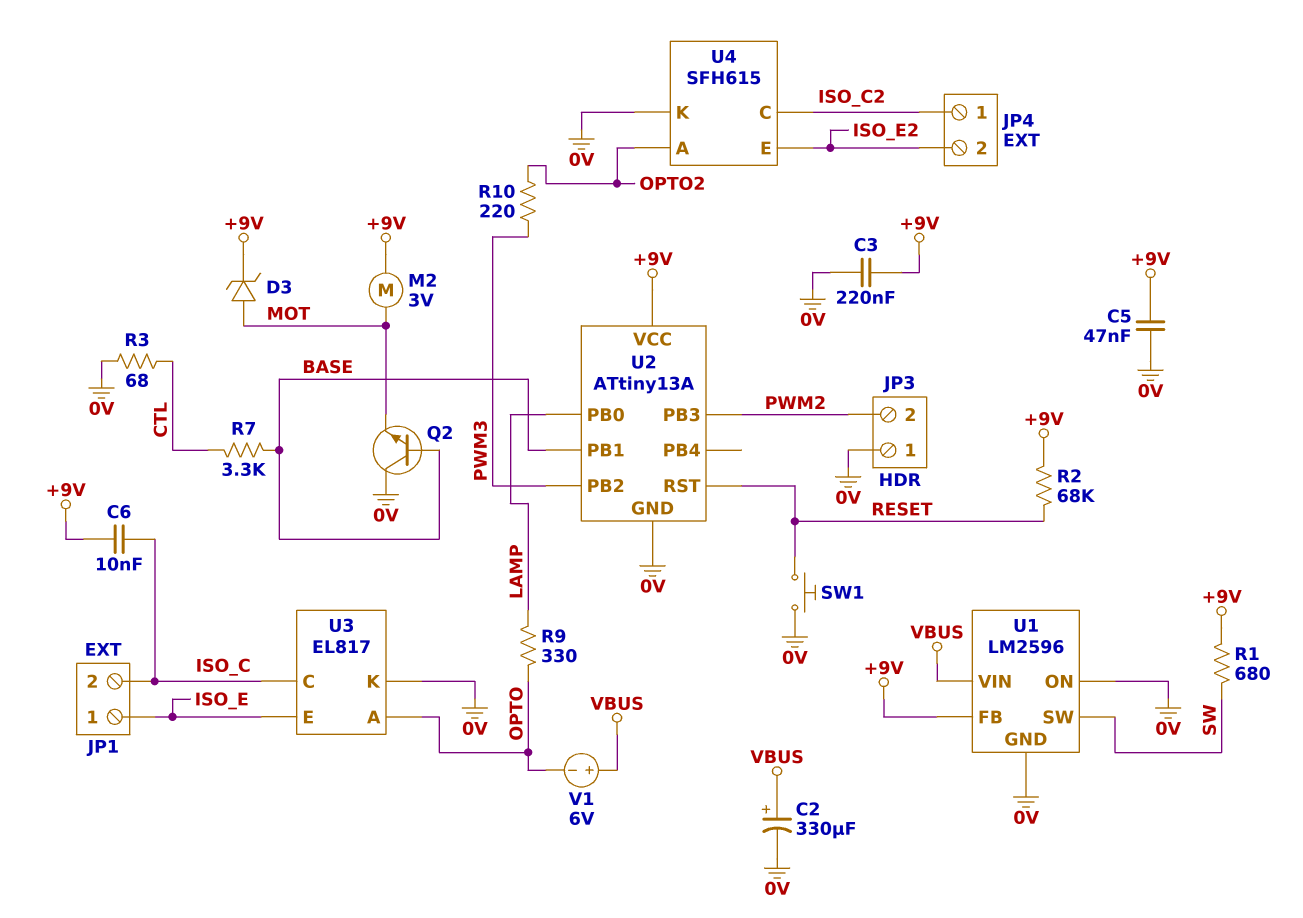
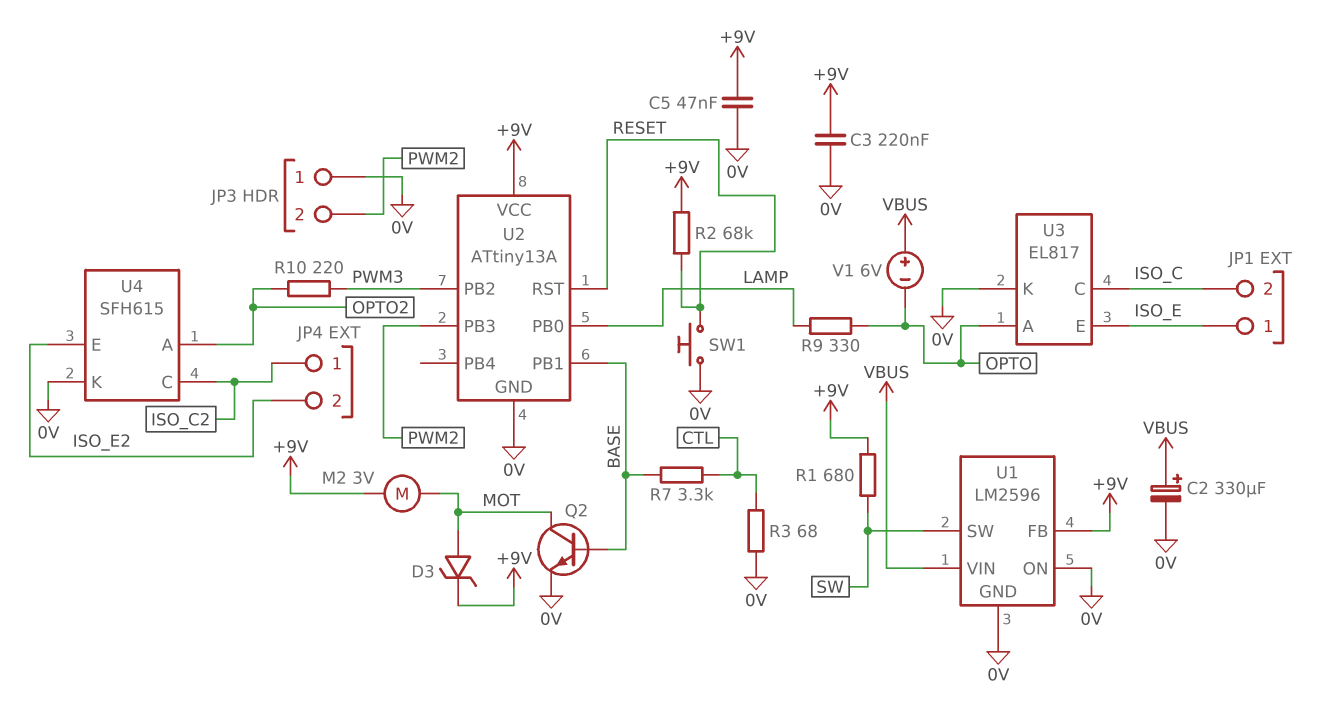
C6: 10nF (+9V, ISO_C) -> none
Q2: NPN (B BASE, C 0V, E MOT) -> NPN (B BASE, C MOT, E 0V)

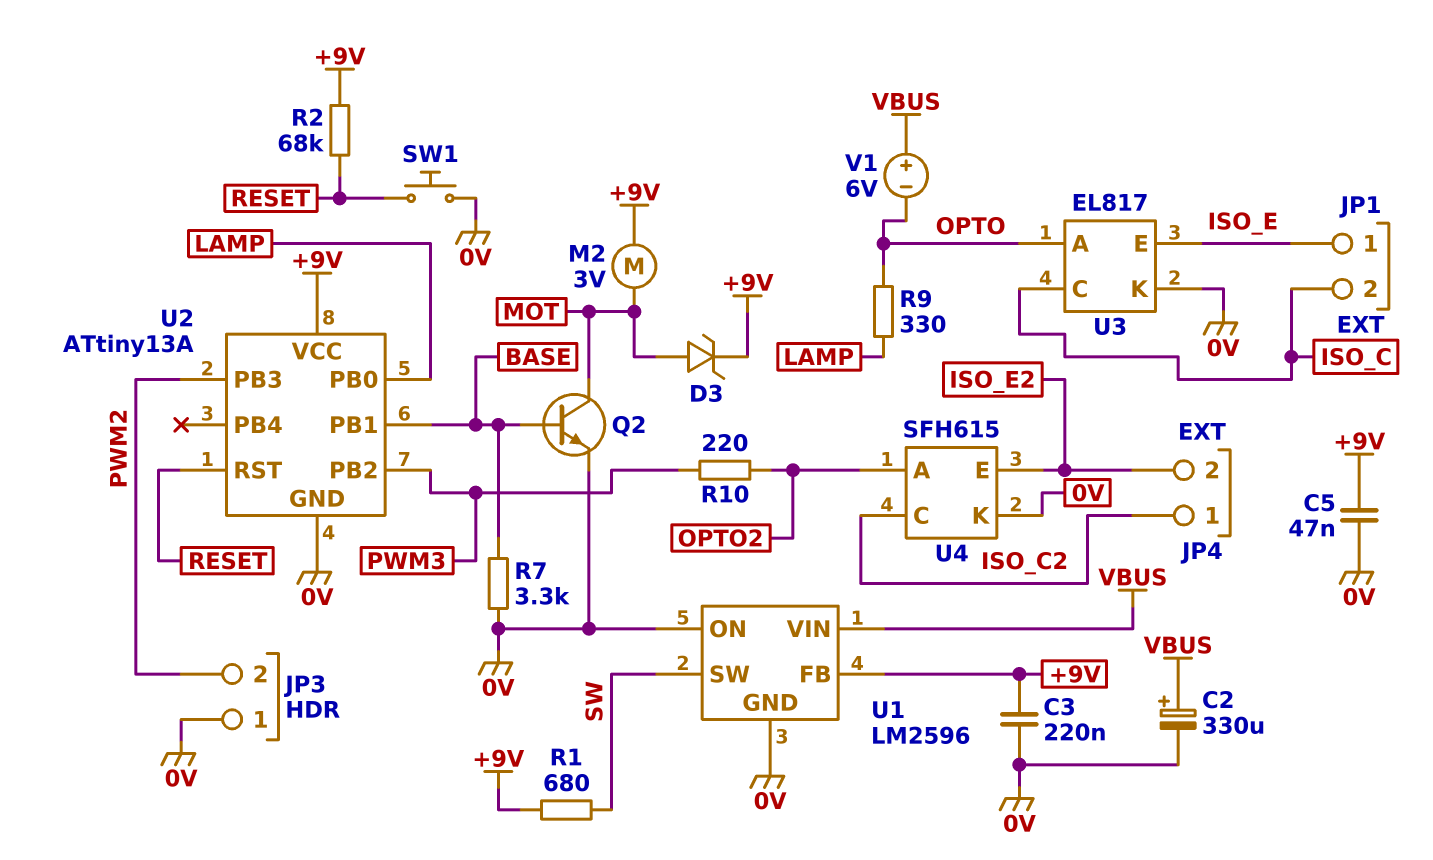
R3: 68 (0V, CTL) -> none
R7: 3.3k (BASE, CTL) -> 3.3k (0V, BASE)

